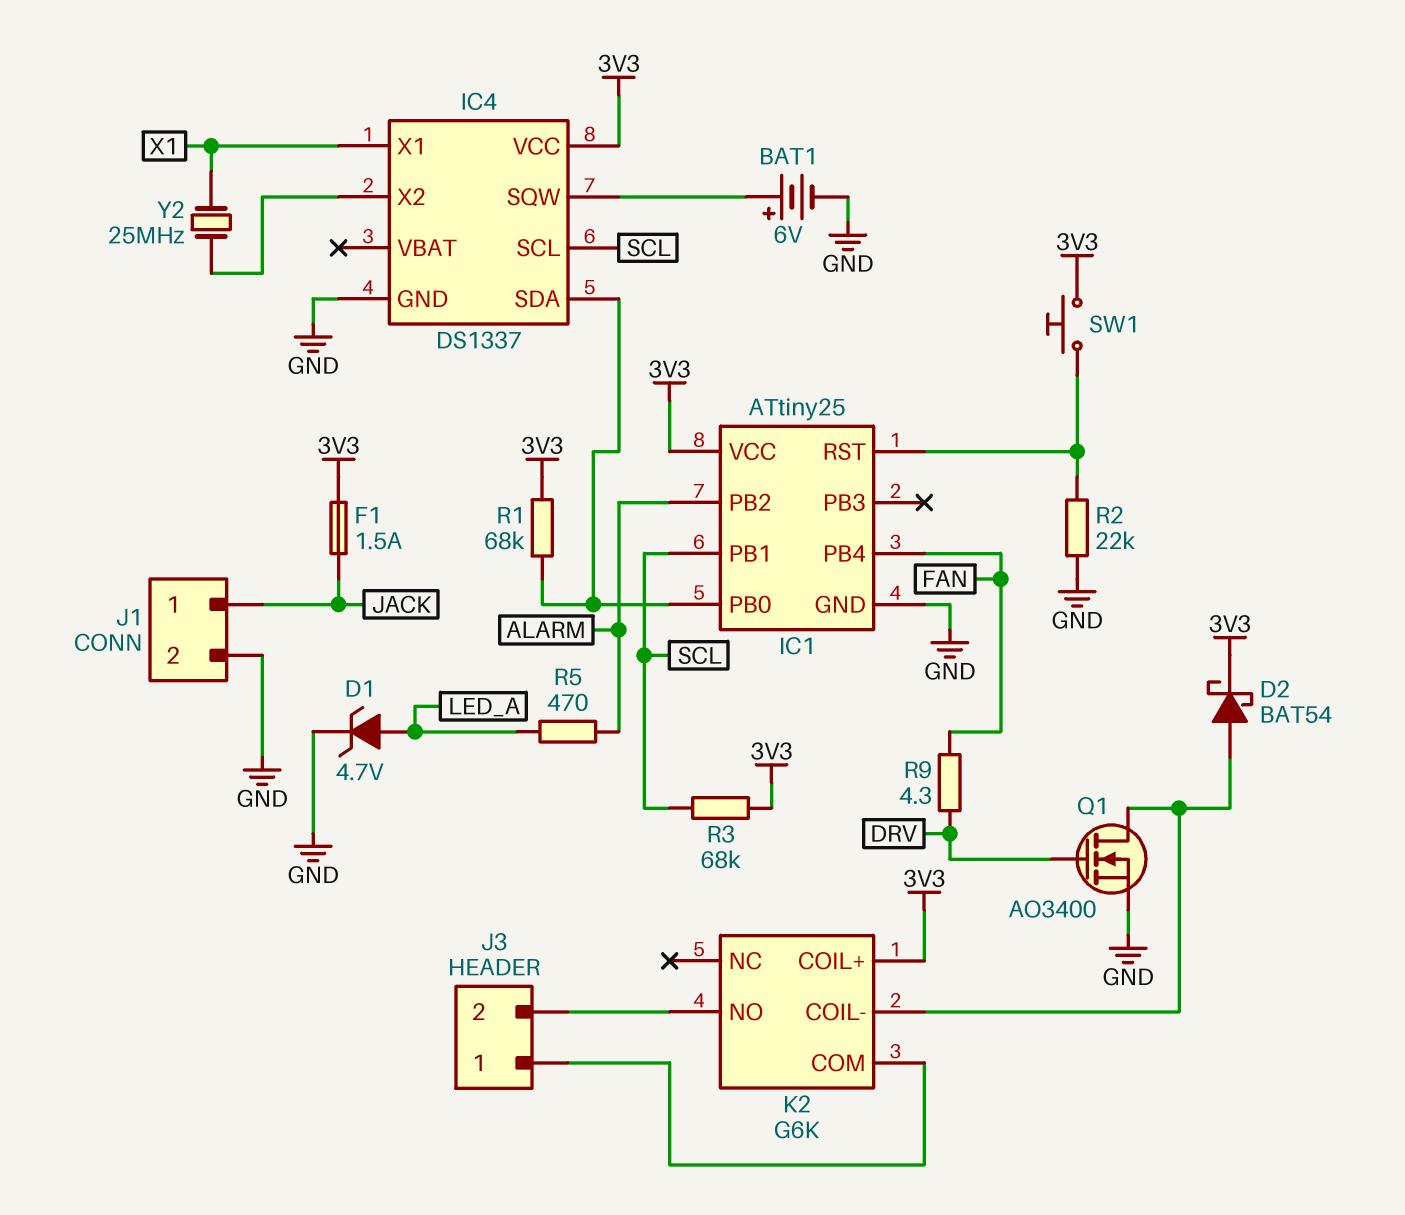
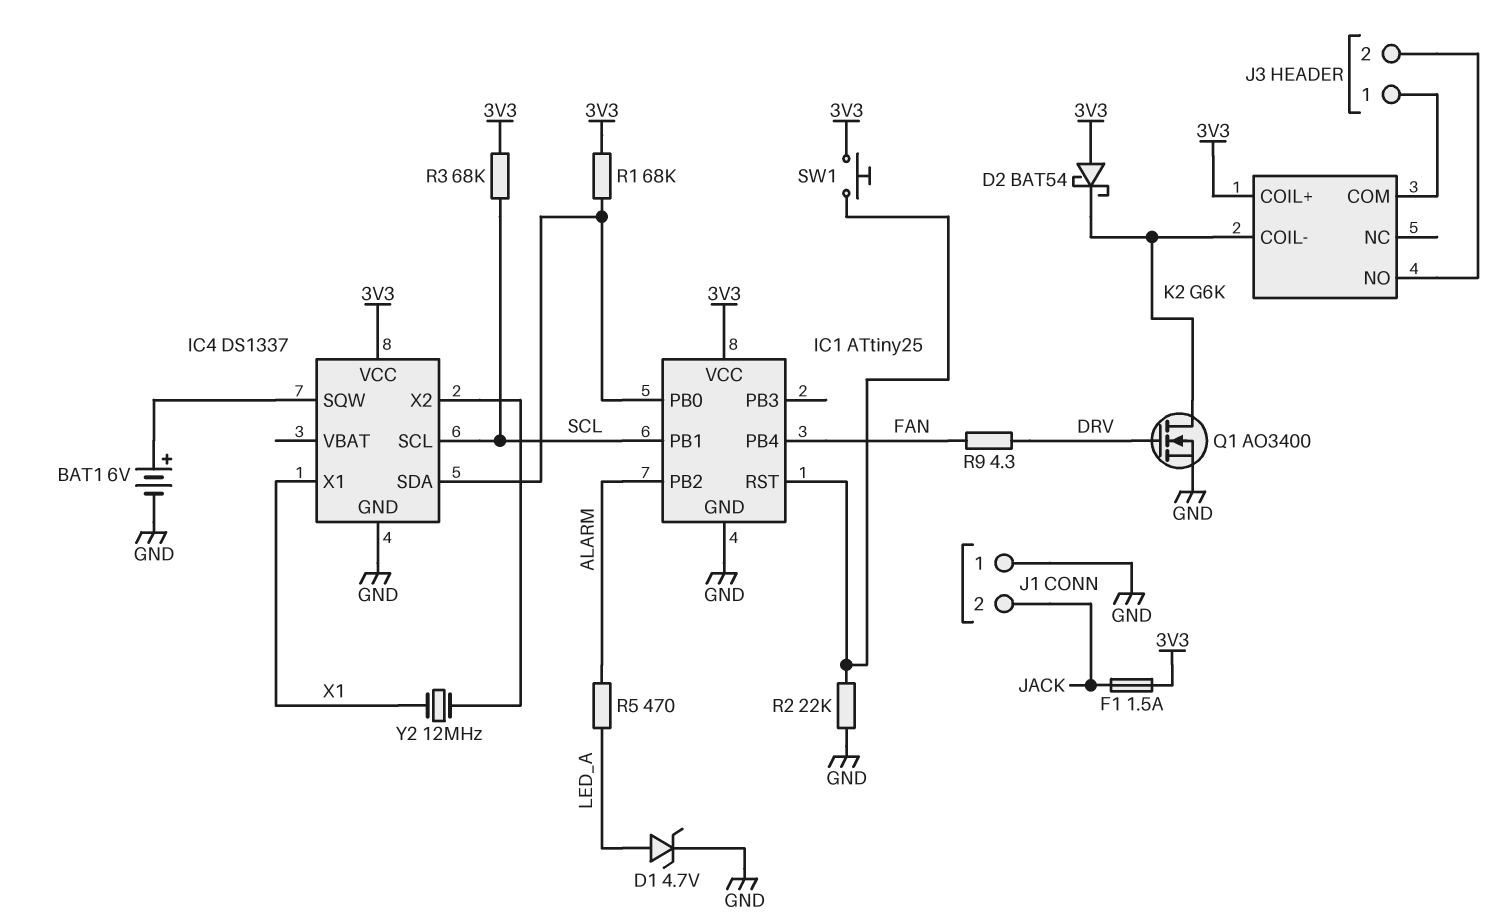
D2: schottky BAT54 (A K2/COIL-, K 3V3) -> schottky BAT54 (A 3V3, K K2/COIL-)
J1 pin 1: JACK -> GND
J1 pin 2: GND -> JACK
Y2: 25MHz (IC4/X2, X1) -> 12MHz (IC4/X2, X1)

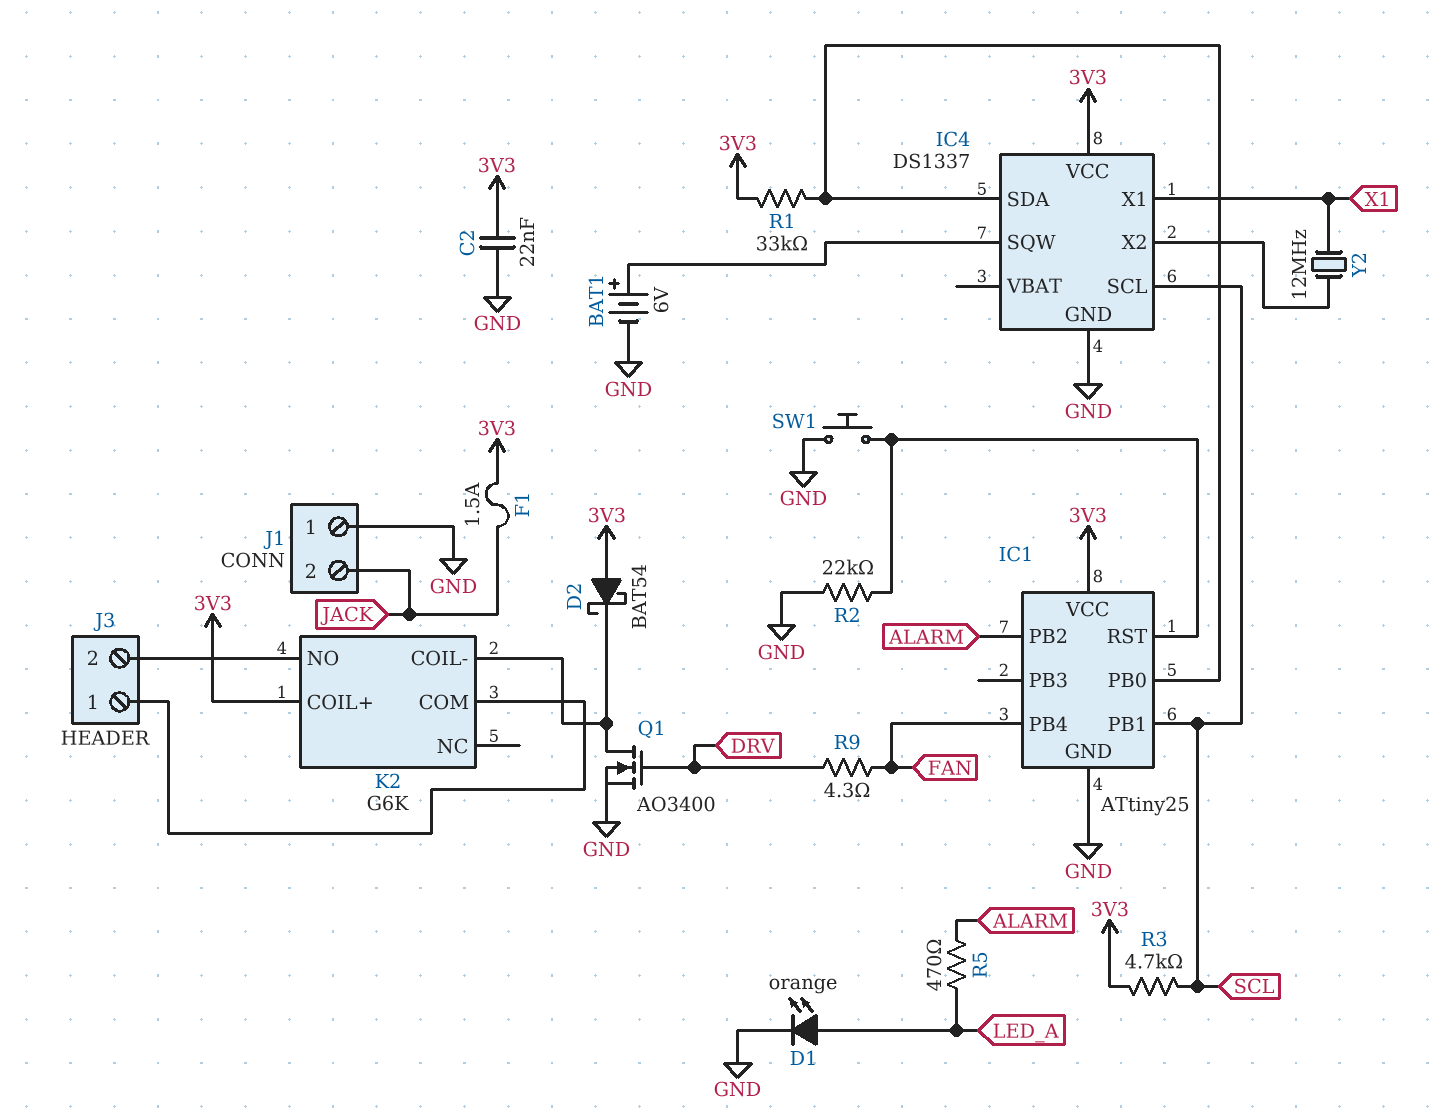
C2: none -> 22nF (3V3, GND)
D1: zener 4.7V (A LED_A, K GND) -> LED orange (A LED_A, K GND)
R1: 68k (3V3, IC1/PB0) -> 33k (3V3, IC1/PB0)
R3: 68k (3V3, SCL) -> 4.7k (3V3, SCL)
SW1: button (3V3, IC1/RST) -> button (GND, IC1/RST)

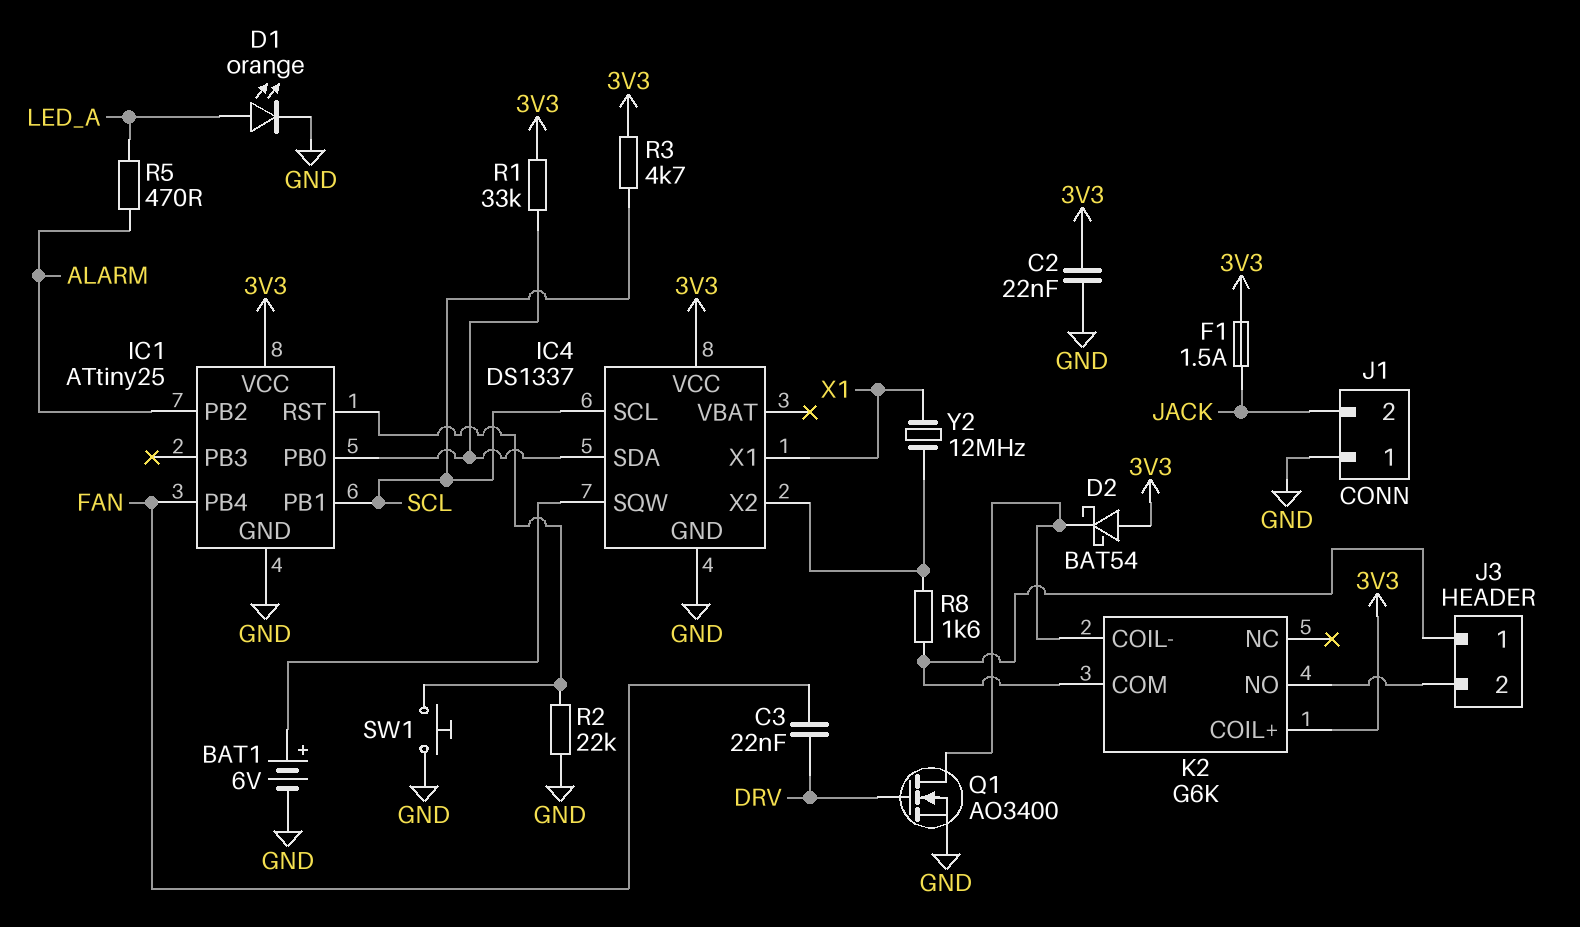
C3: none -> 22nF (DRV, FAN)
R8: none -> 1.6k (IC4/X2, J3/1)
R9: 4.3 (DRV, FAN) -> none

